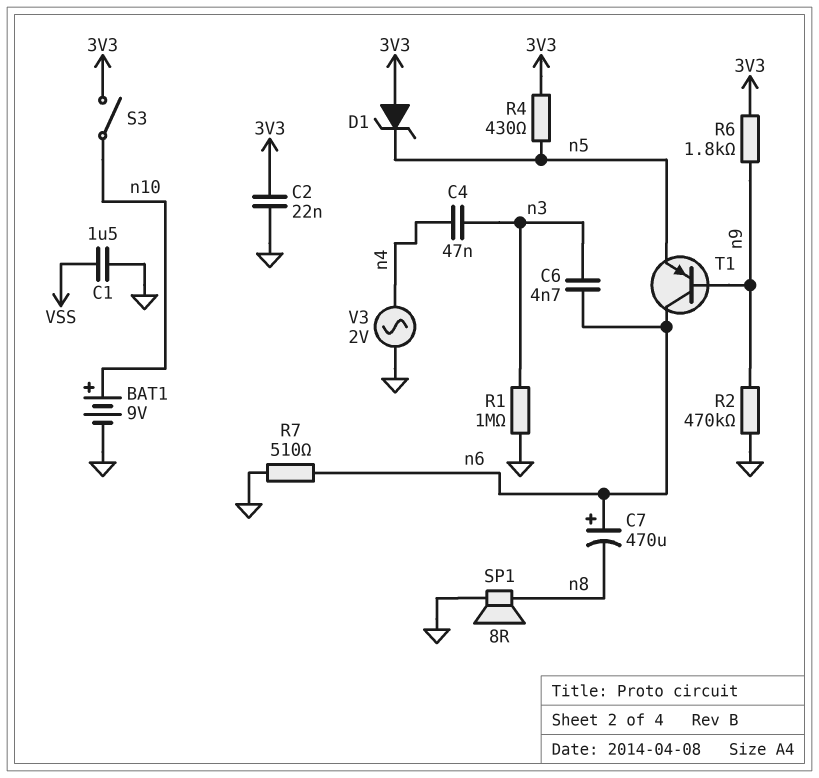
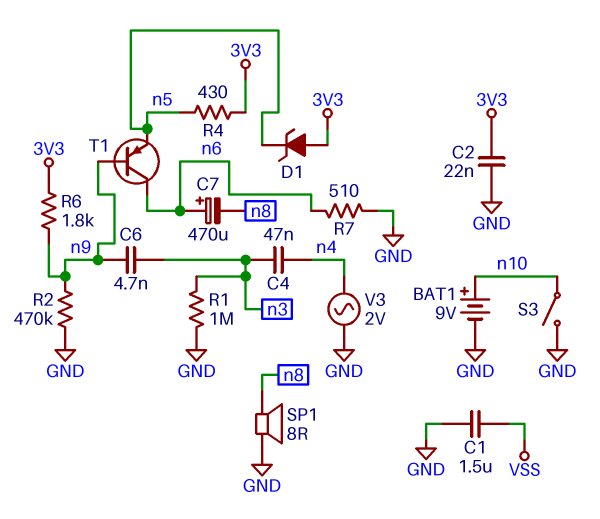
C6: 4.7nF (n3, n6) -> 4.7nF (n3, n9)
S3: switch (3V3, n10) -> switch (GND, n10)

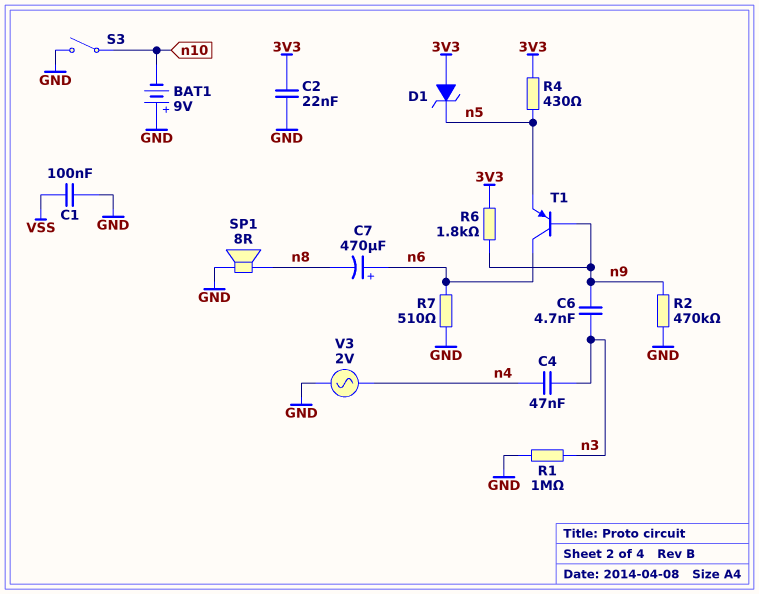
BAT1: 9V (plus n10, minus GND) -> 9V (plus GND, minus n10)
C1: 1.5uF (GND, VSS) -> 100nF (GND, VSS)

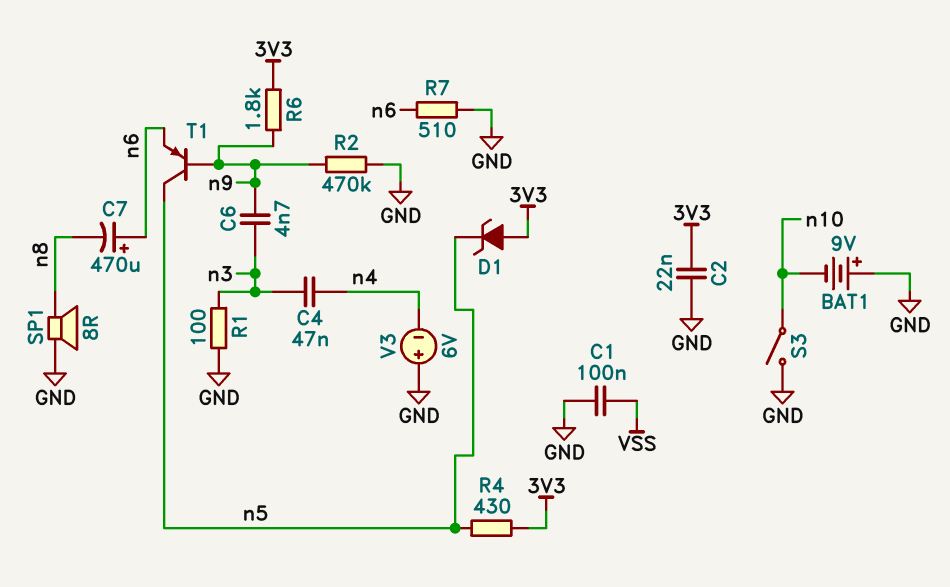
R1: 1M (GND, n3) -> 100 (GND, n3)
T1: PNP (B n9, C n6, E n5) -> PNP (B n9, C n5, E n6)
V3: AC 2V (GND, n4) -> 6V (plus GND, minus n4)

